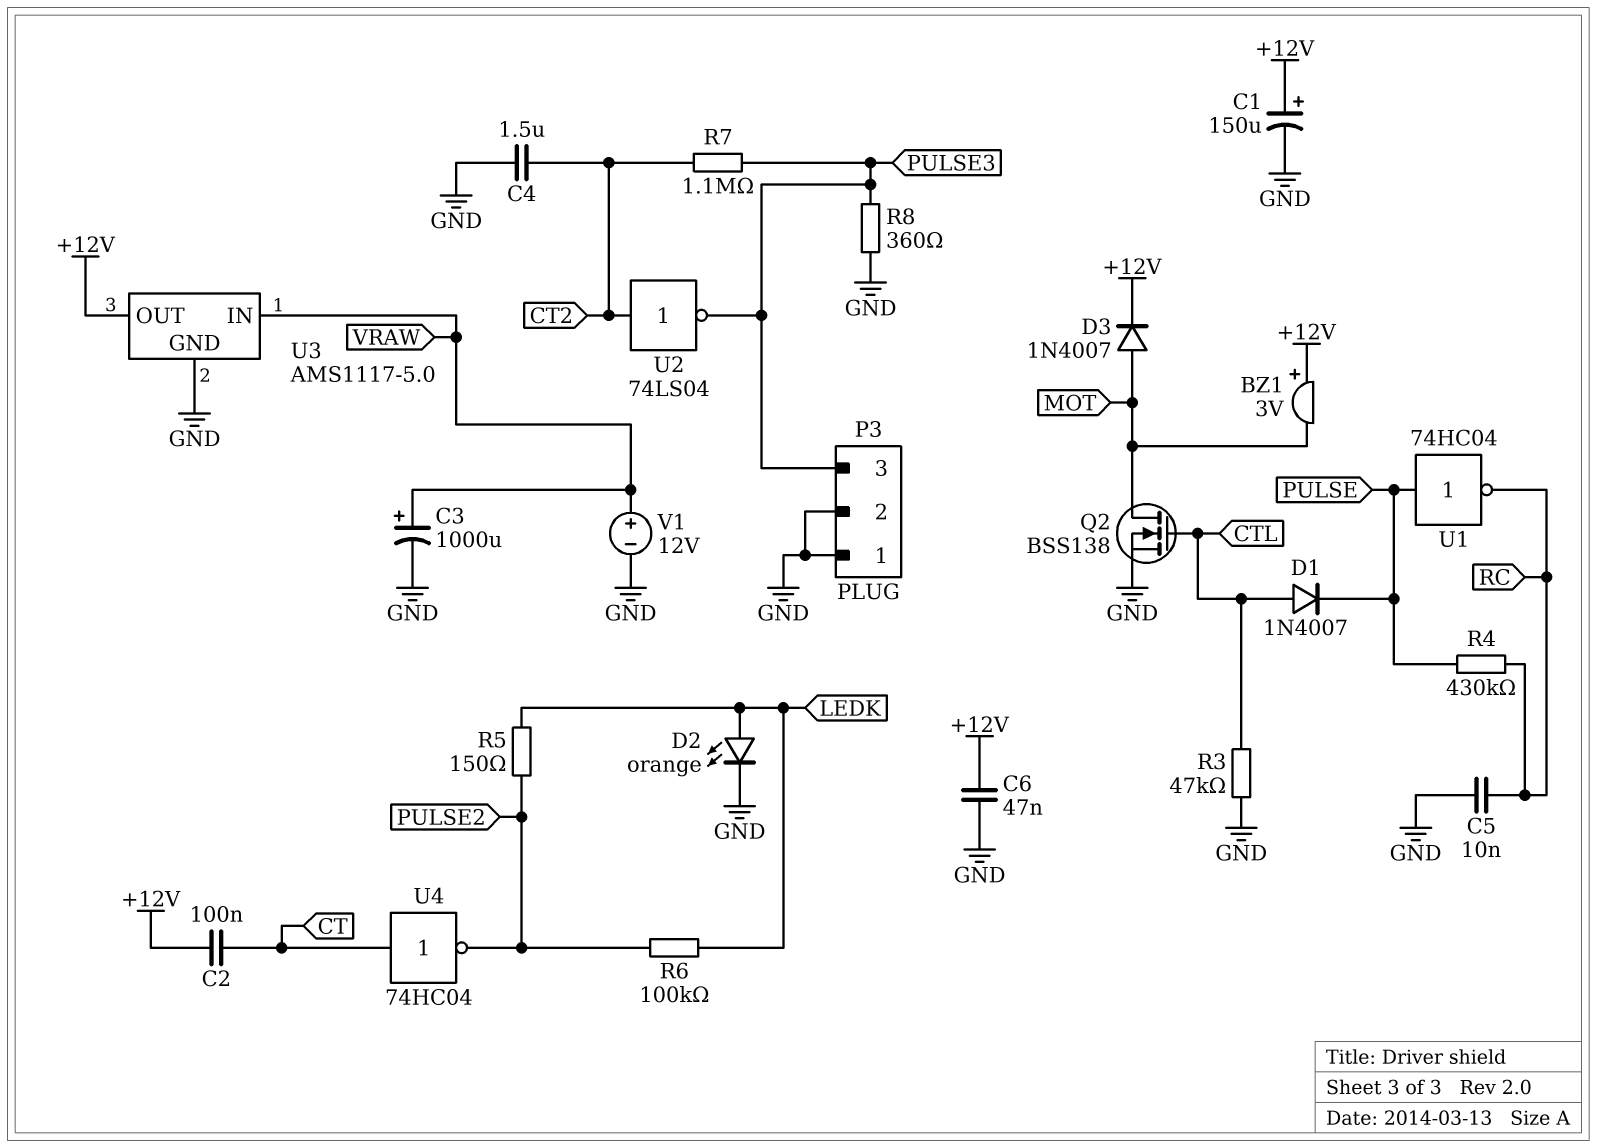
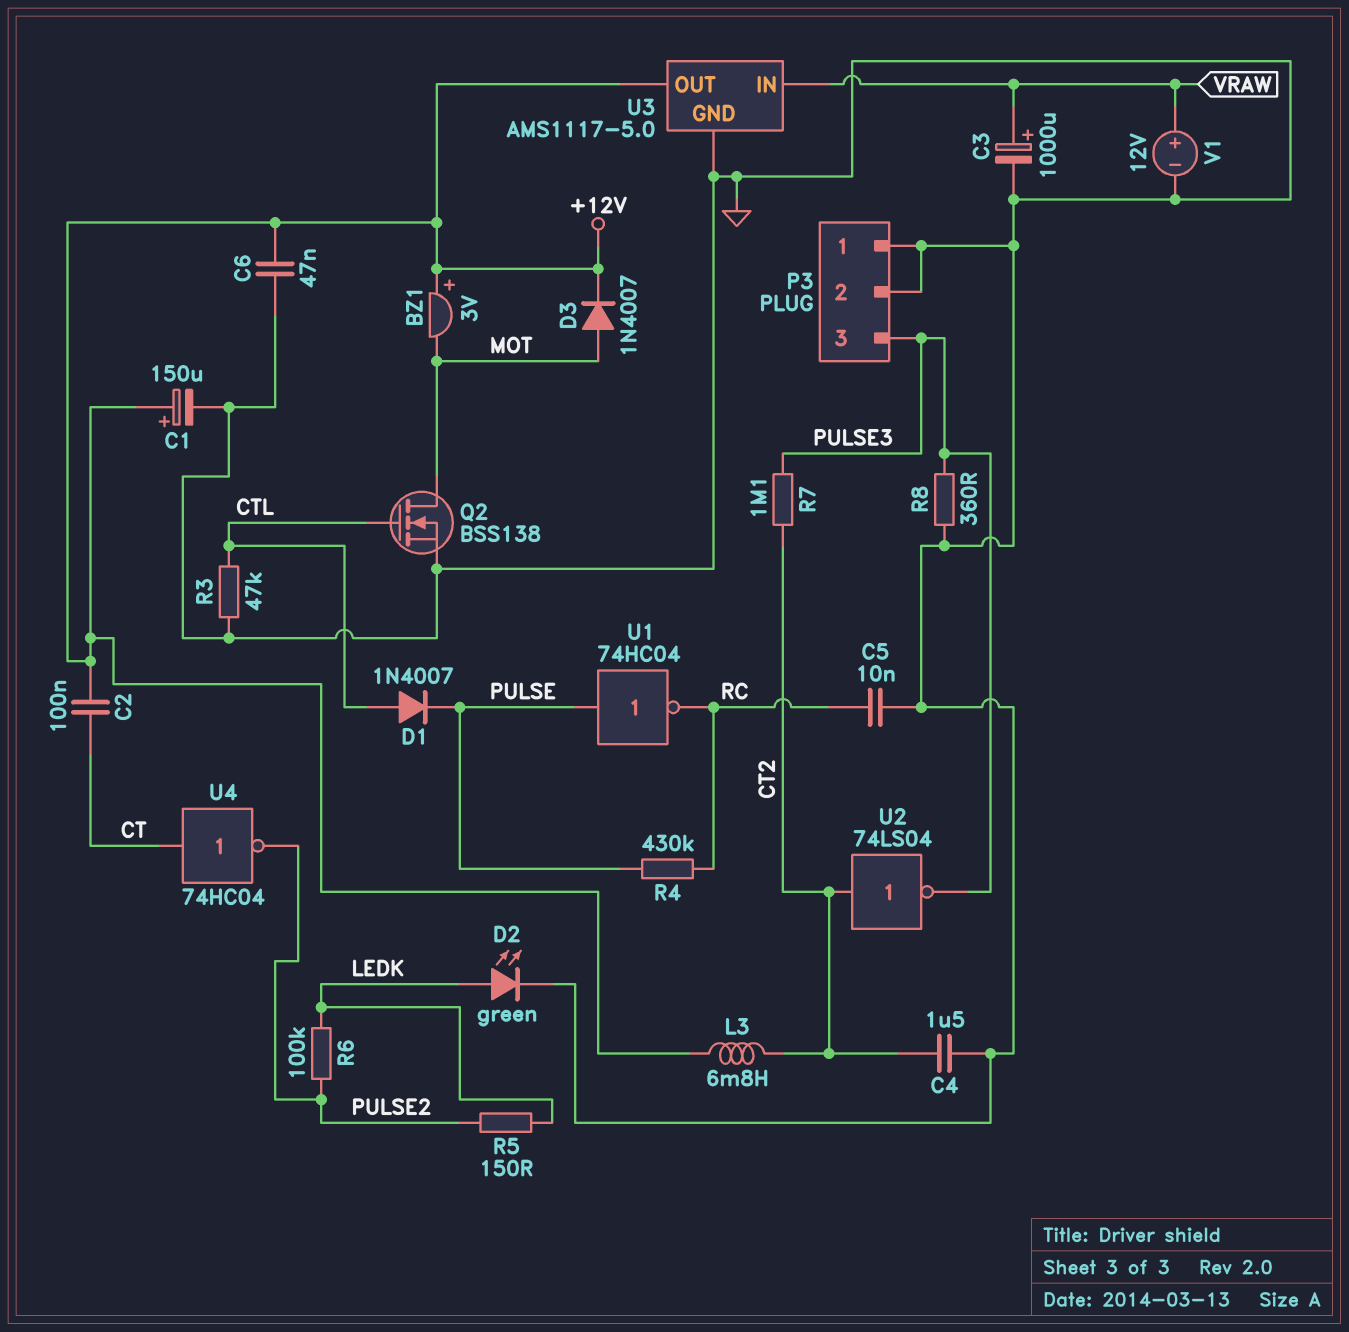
D2: LED orange (A LEDK, K GND) -> LED green (A LEDK, K GND)
L3: none -> 6.8mH (+12V, CT2)

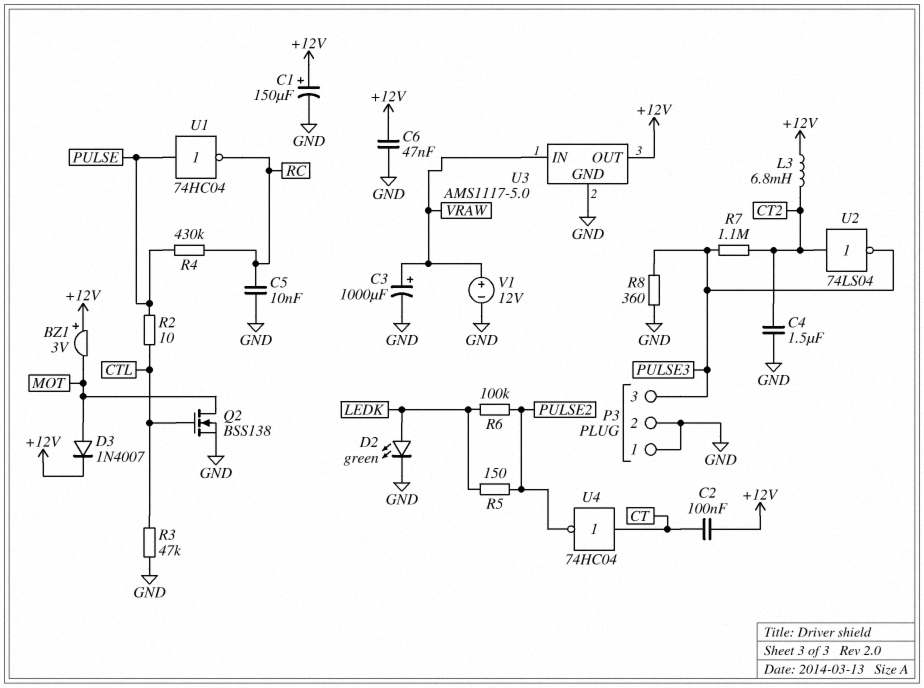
D1: diode 1N4007 (A CTL, K PULSE) -> none
R2: none -> 10 (CTL, PULSE)

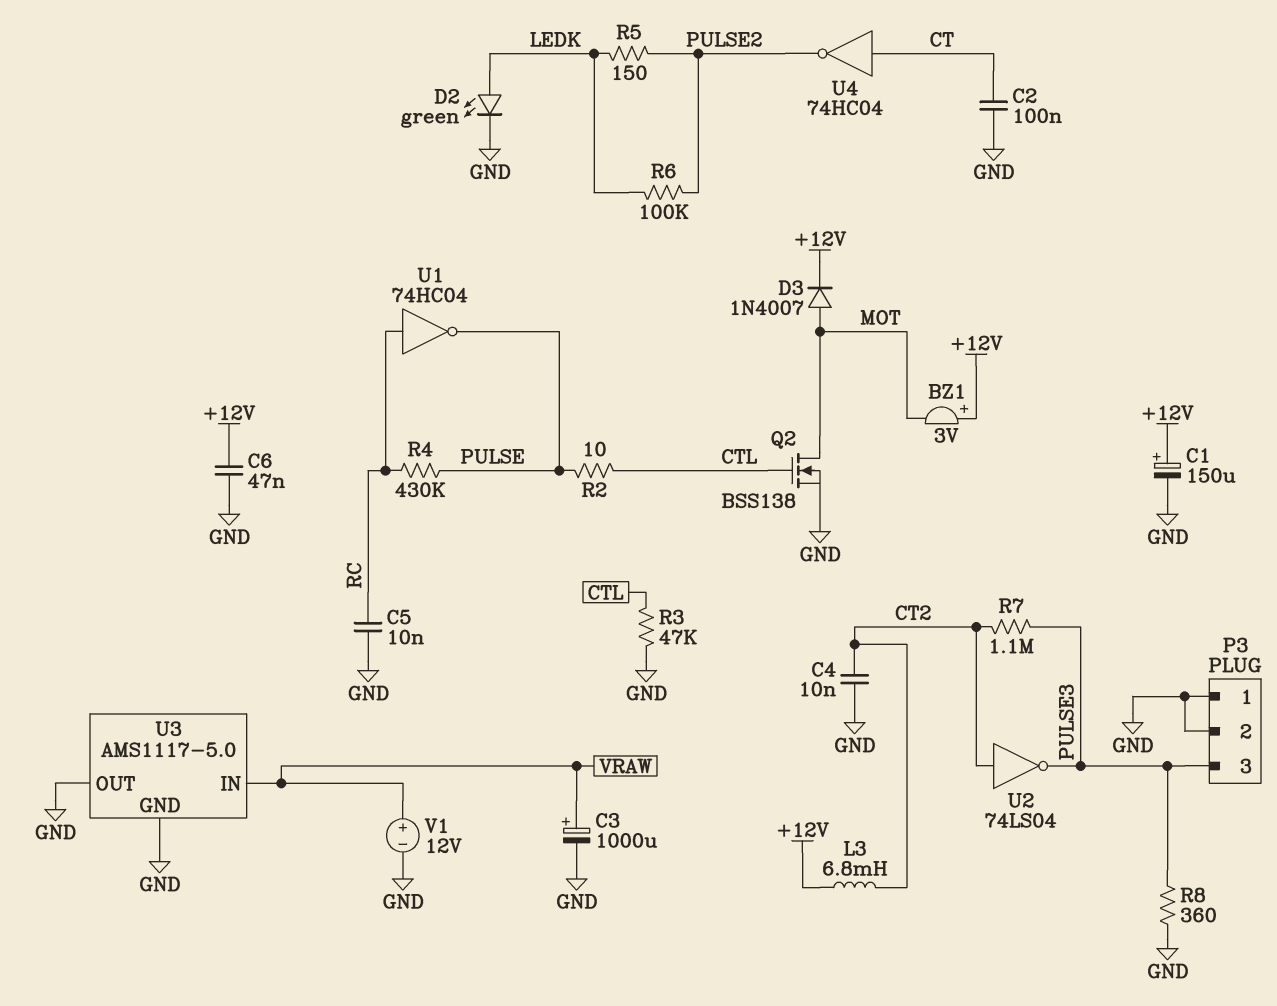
C2: 100nF (+12V, CT) -> 100nF (CT, GND)
C4: 1.5uF (CT2, GND) -> 10nF (CT2, GND)
U1: NOT 74HC04 (in PULSE, out RC) -> NOT 74HC04 (in RC, out PULSE)
U3 pin OUT: +12V -> GND

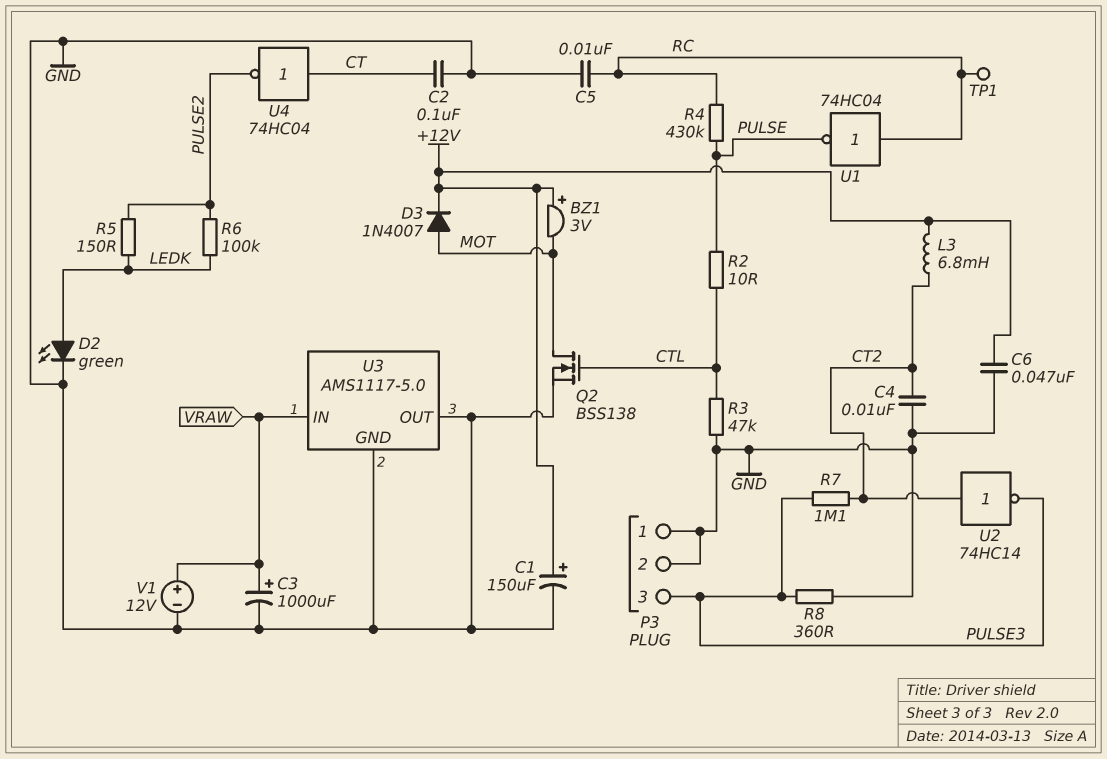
TP1: none -> test point (RC)
U2: NOT 74LS04 (in CT2, out PULSE3) -> NOT 74HC14 (in CT2, out PULSE3)

